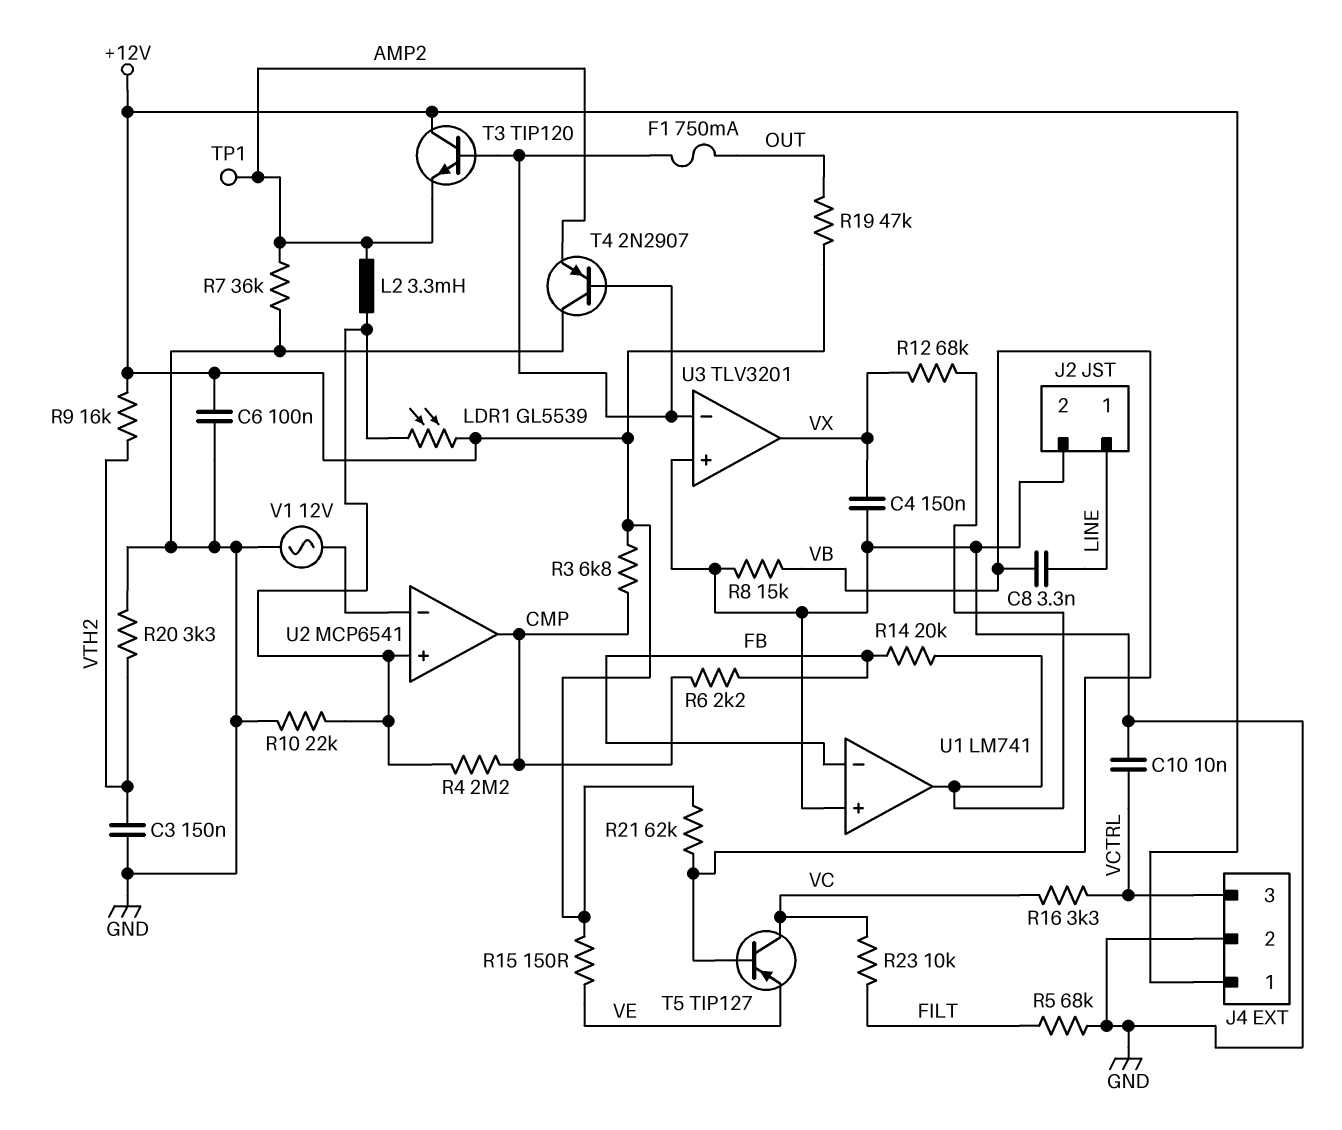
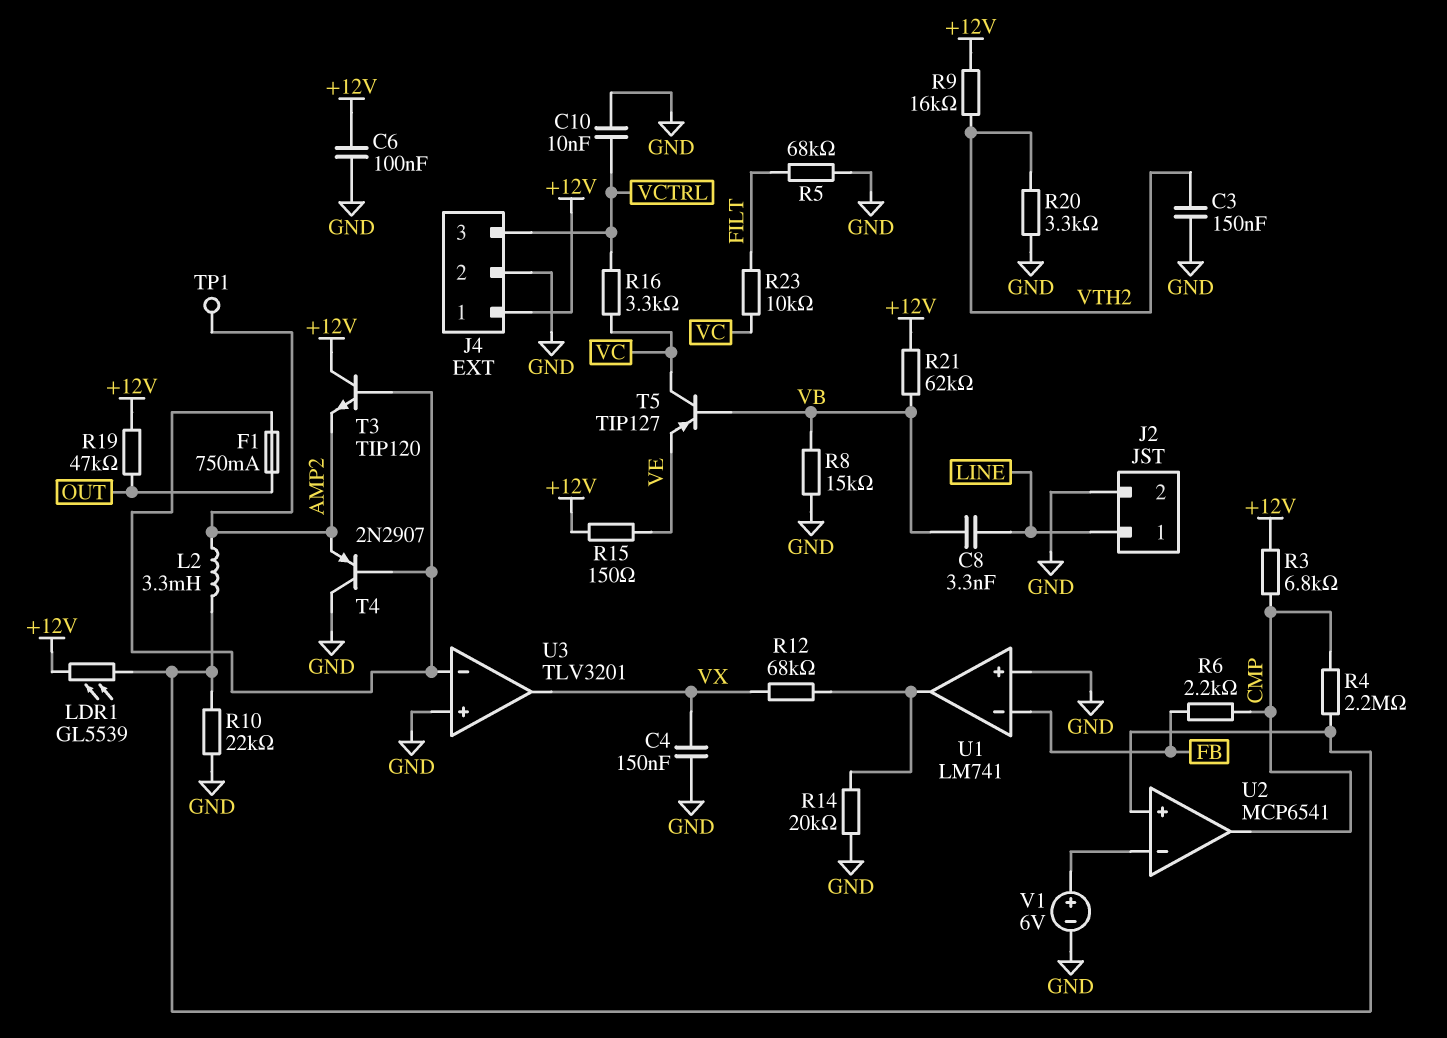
R7: 36k (AMP2, GND) -> none
R14: 20k (FB, U1/out) -> 20k (GND, U1/out)
V1: AC 12V (GND, U2/in-) -> 6V (plus U2/in-, minus GND)

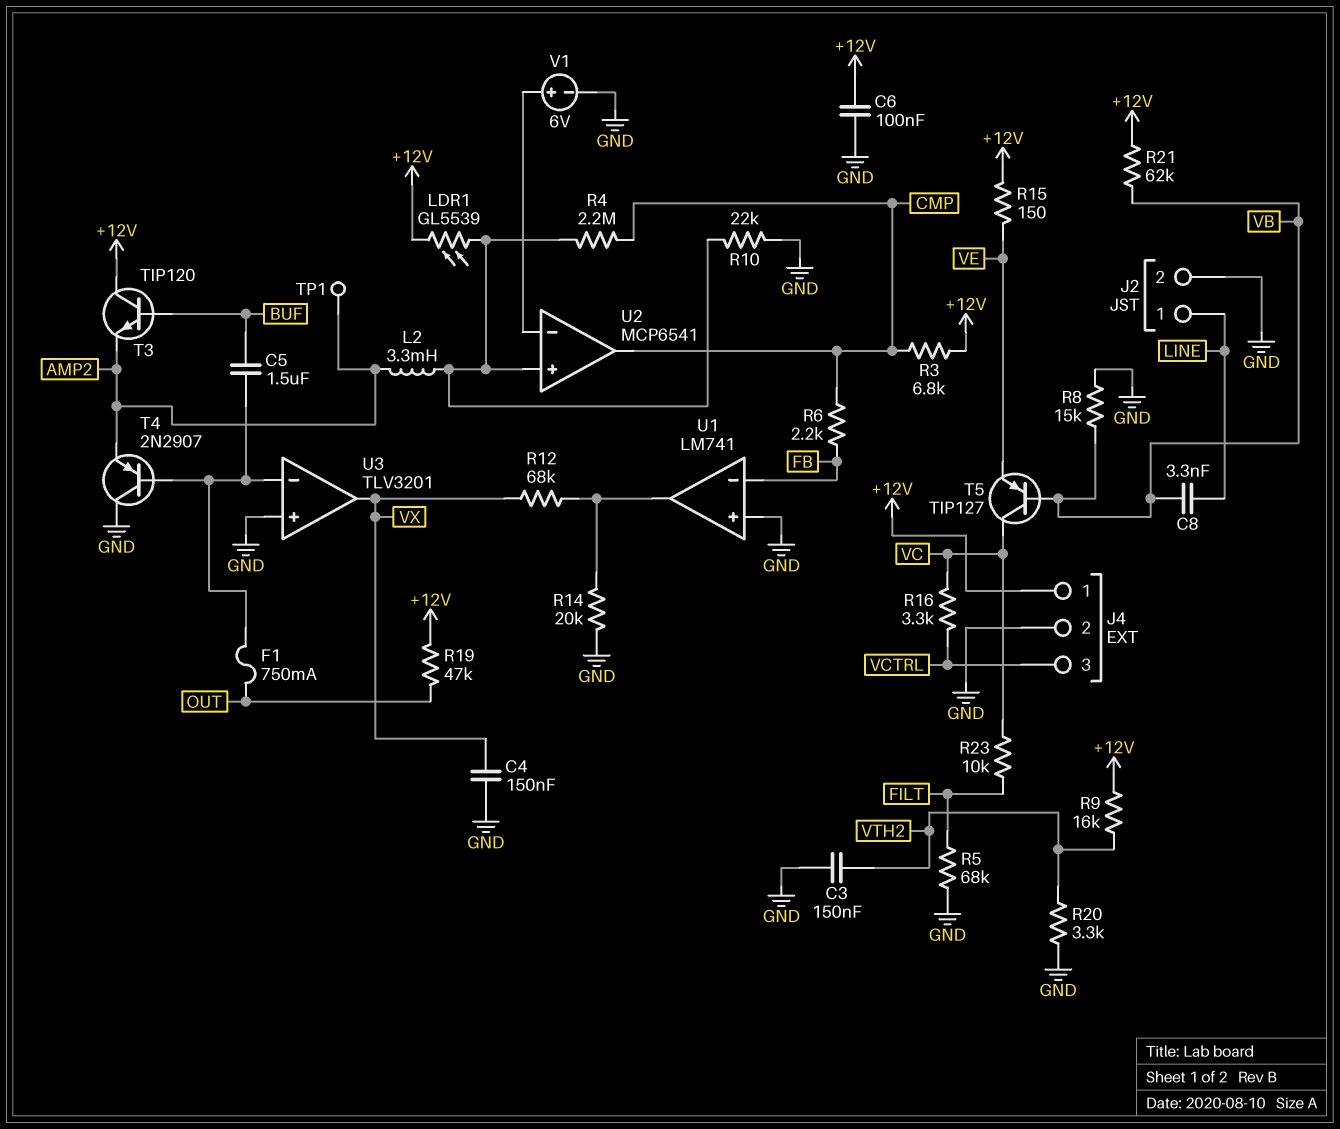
C5: none -> 1.5uF (BUF, U3/in-)
C10: 10nF (GND, VCTRL) -> none
T3: NPN TIP120 (B U3/in-, C +12V, E AMP2) -> NPN TIP120 (B BUF, C +12V, E AMP2)

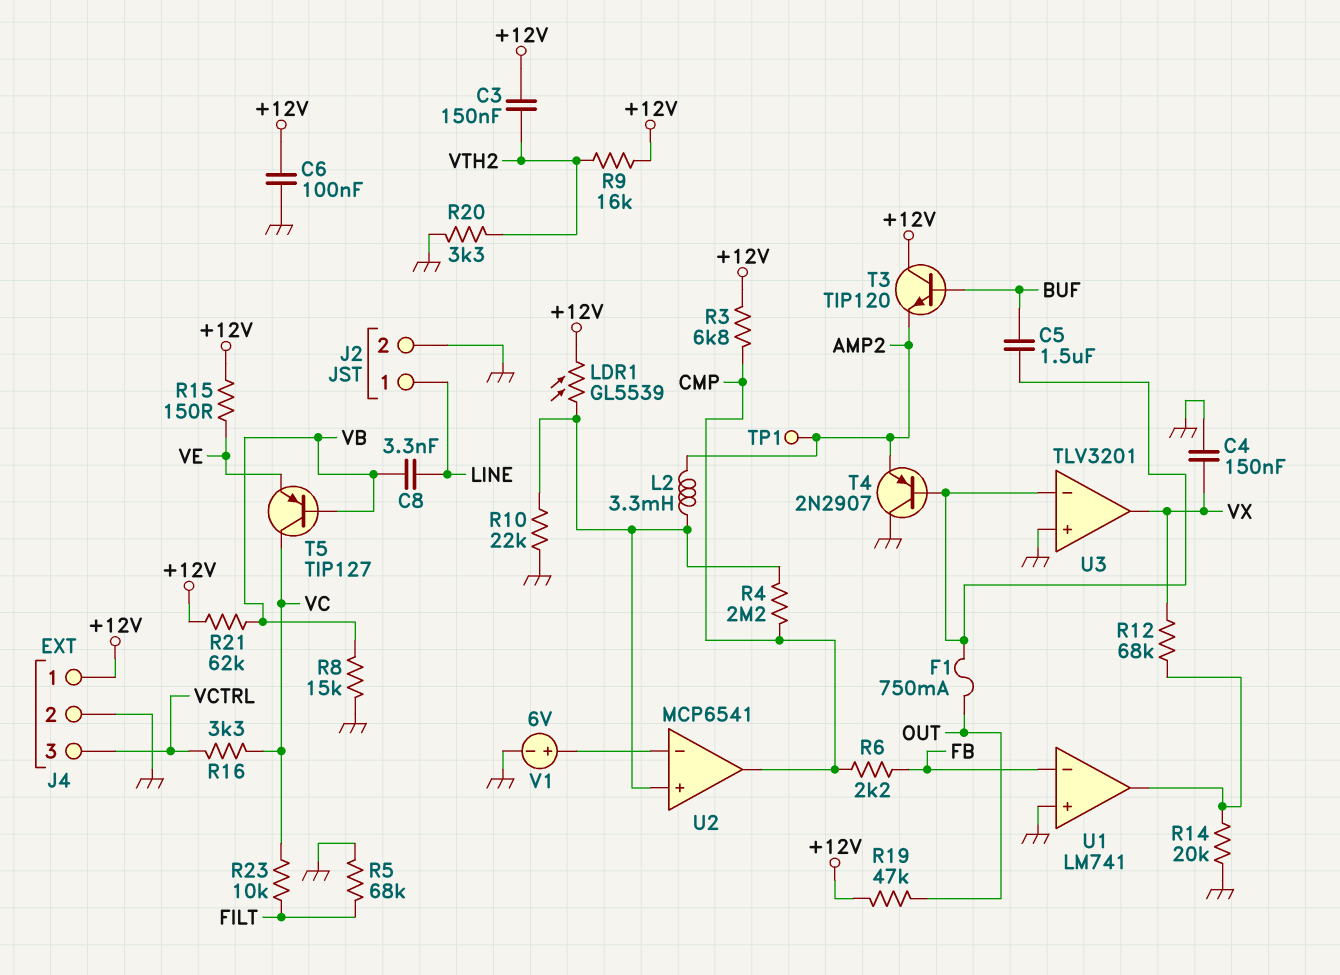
C3: 150nF (GND, VTH2) -> 150nF (+12V, VTH2)

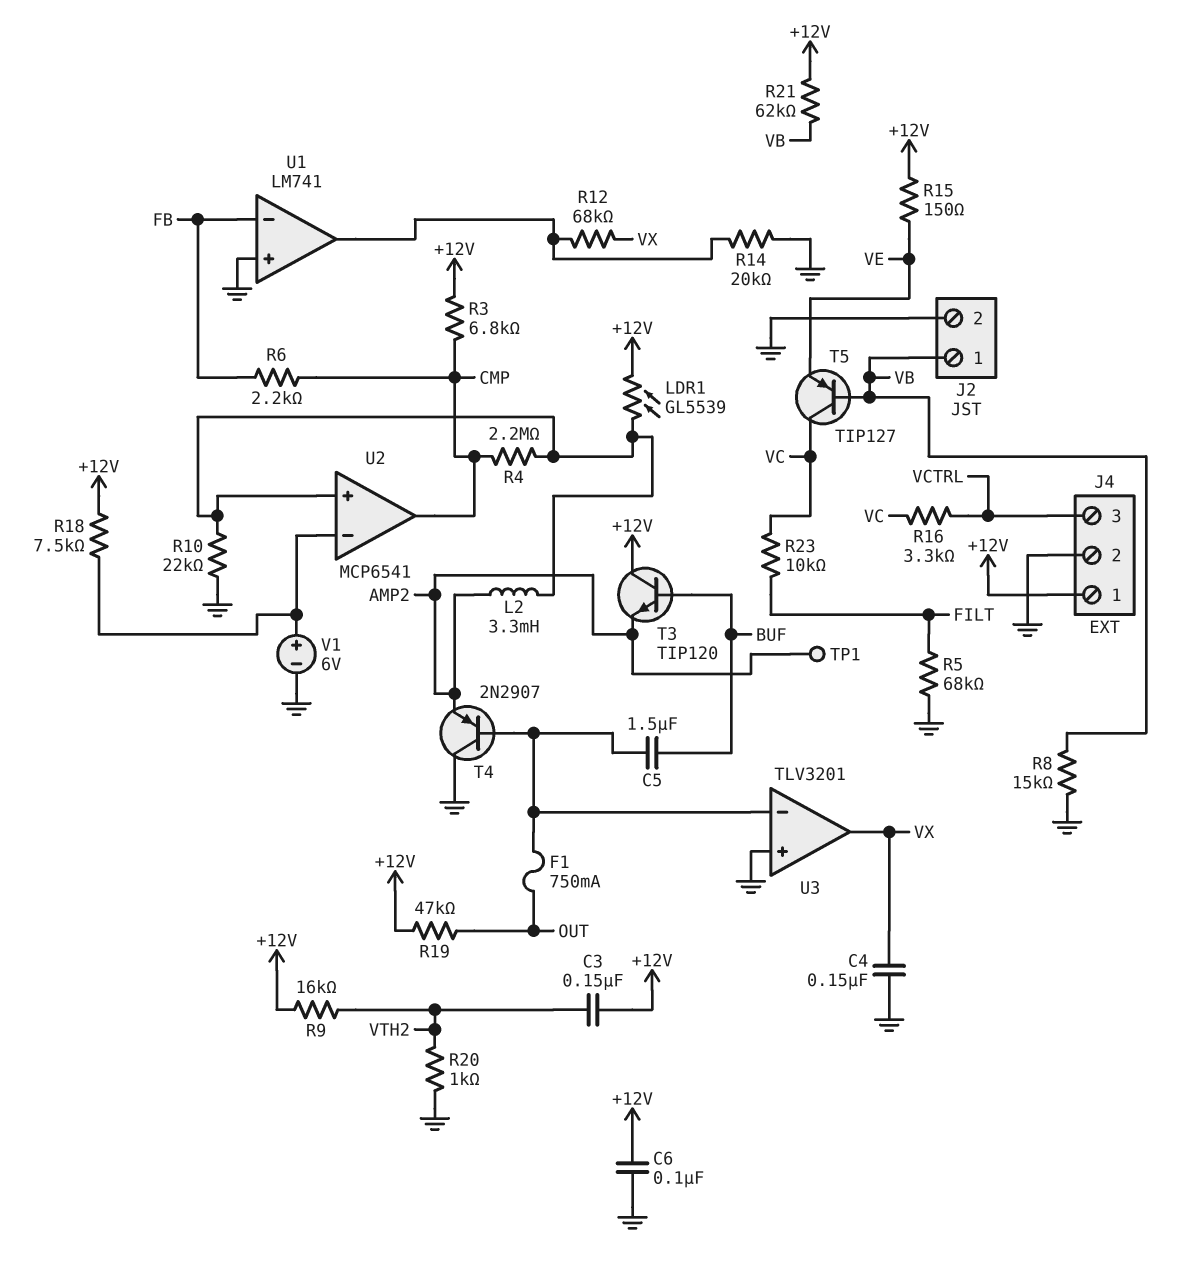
C8: 3.3nF (LINE, VB) -> none
J2 pin 1: LINE -> VB
R18: none -> 7.5k (+12V, U2/in-)
R20: 3.3k (GND, VTH2) -> 1k (GND, VTH2)

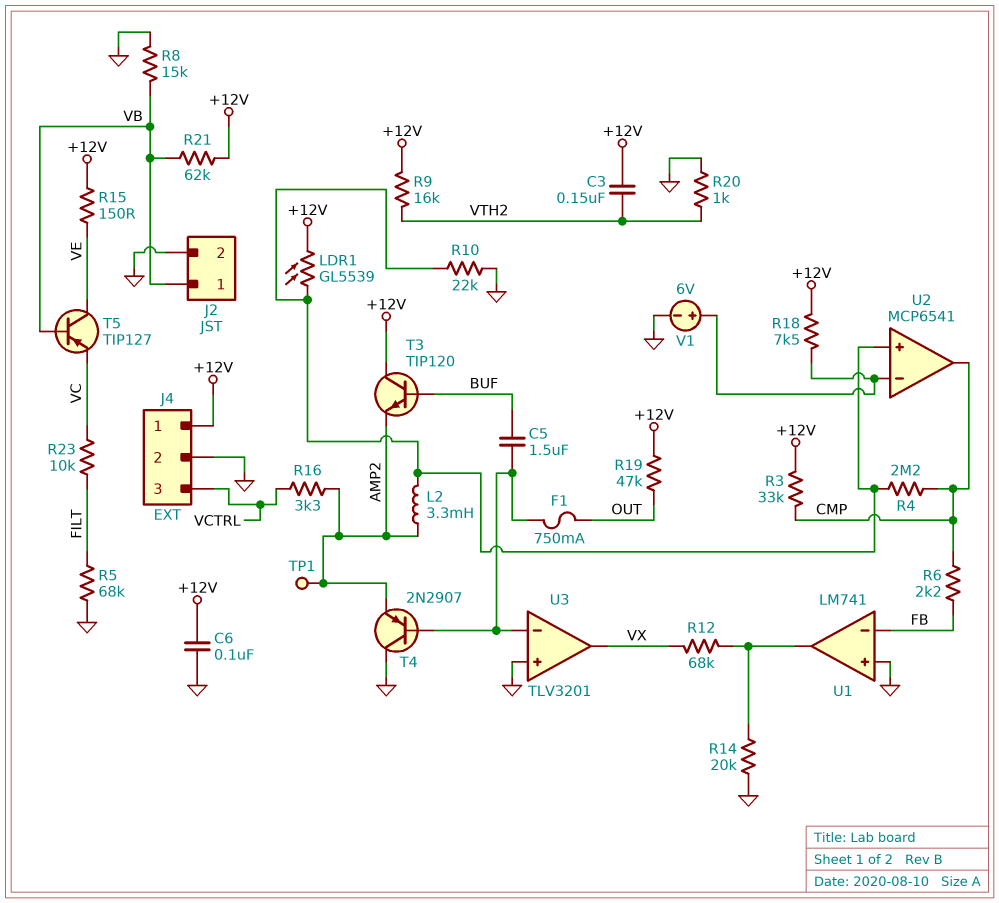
C4: 150nF (GND, VX) -> none
R3: 6.8k (+12V, CMP) -> 33k (+12V, CMP)
R16: 3.3k (VC, VCTRL) -> 3.3k (AMP2, VCTRL)
T5: PNP TIP127 (B VB, C VC, E VE) -> PNP TIP127 (B VB, C VE, E VC)

